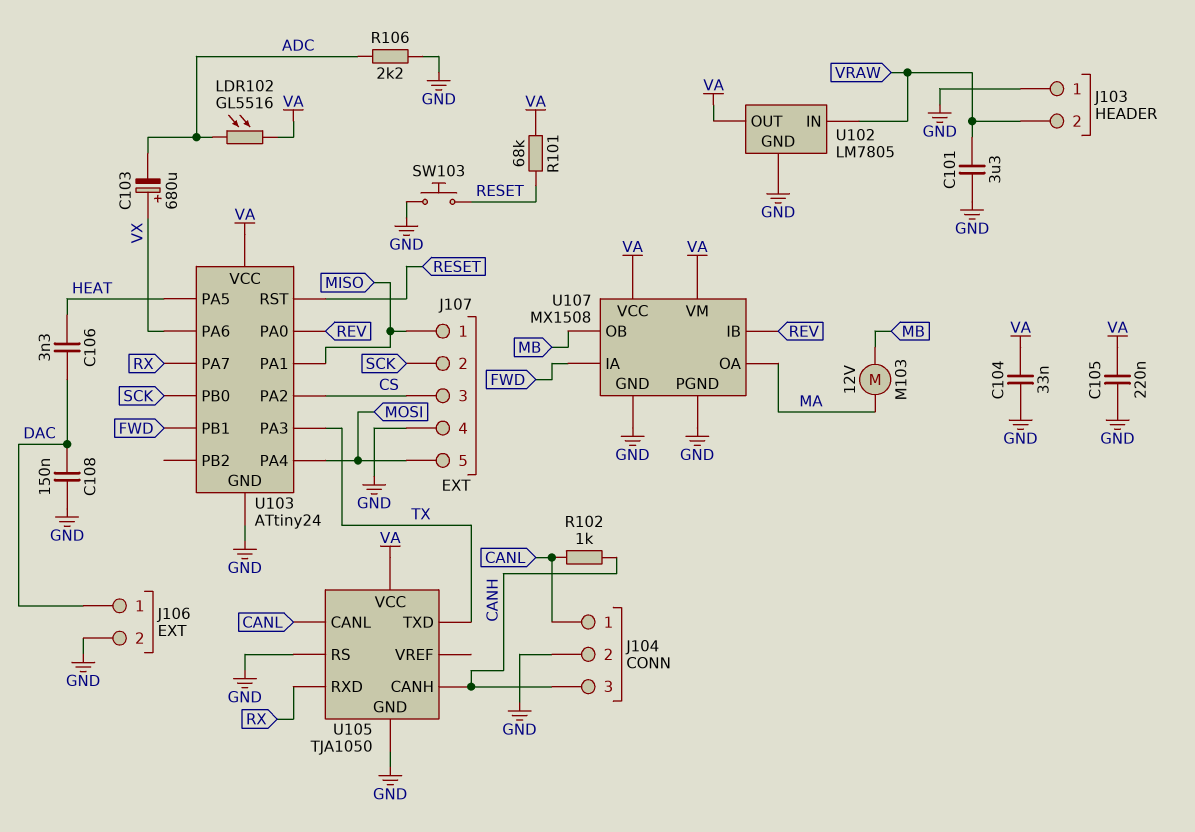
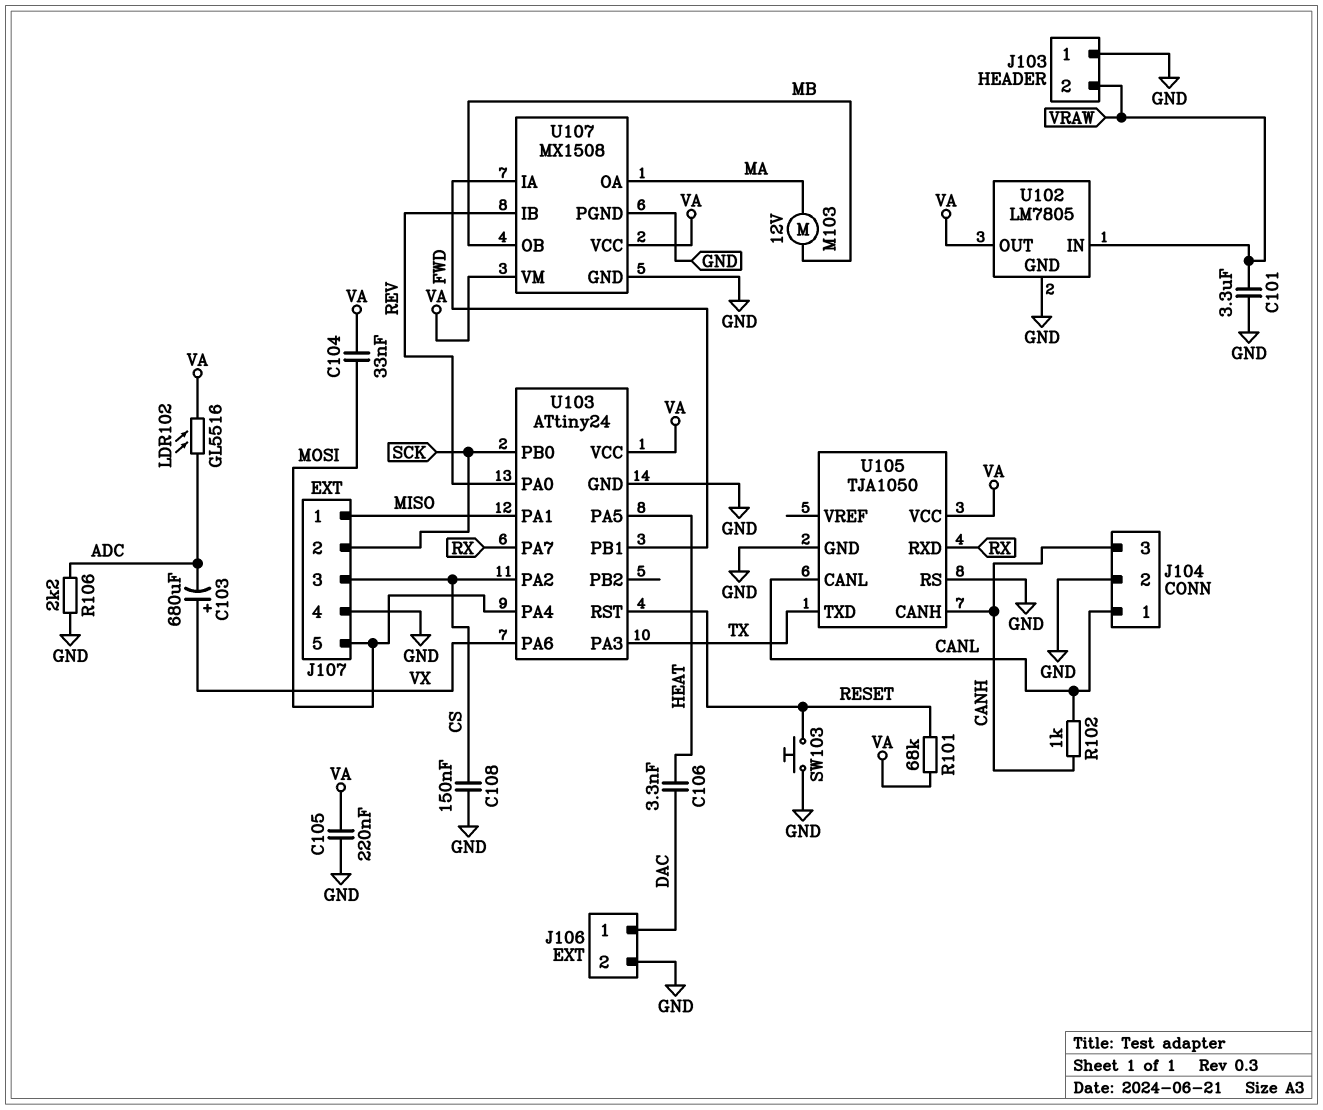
C104: 33nF (GND, VA) -> 33nF (MOSI, VA)
C108: 150nF (DAC, GND) -> 150nF (CS, GND)

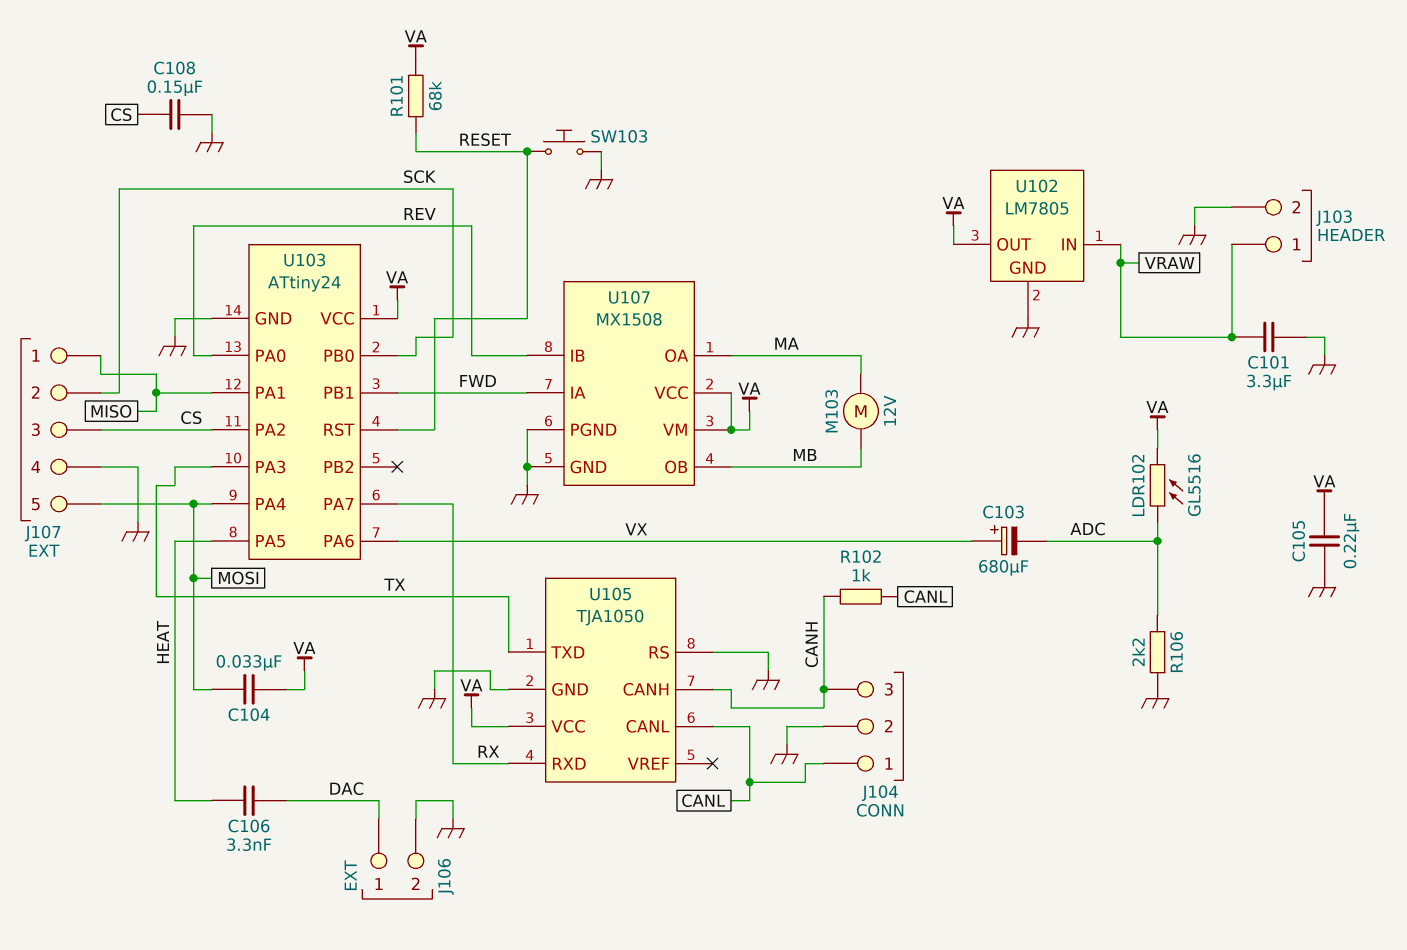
J103 pin 1: GND -> VRAW
J103 pin 2: VRAW -> GND

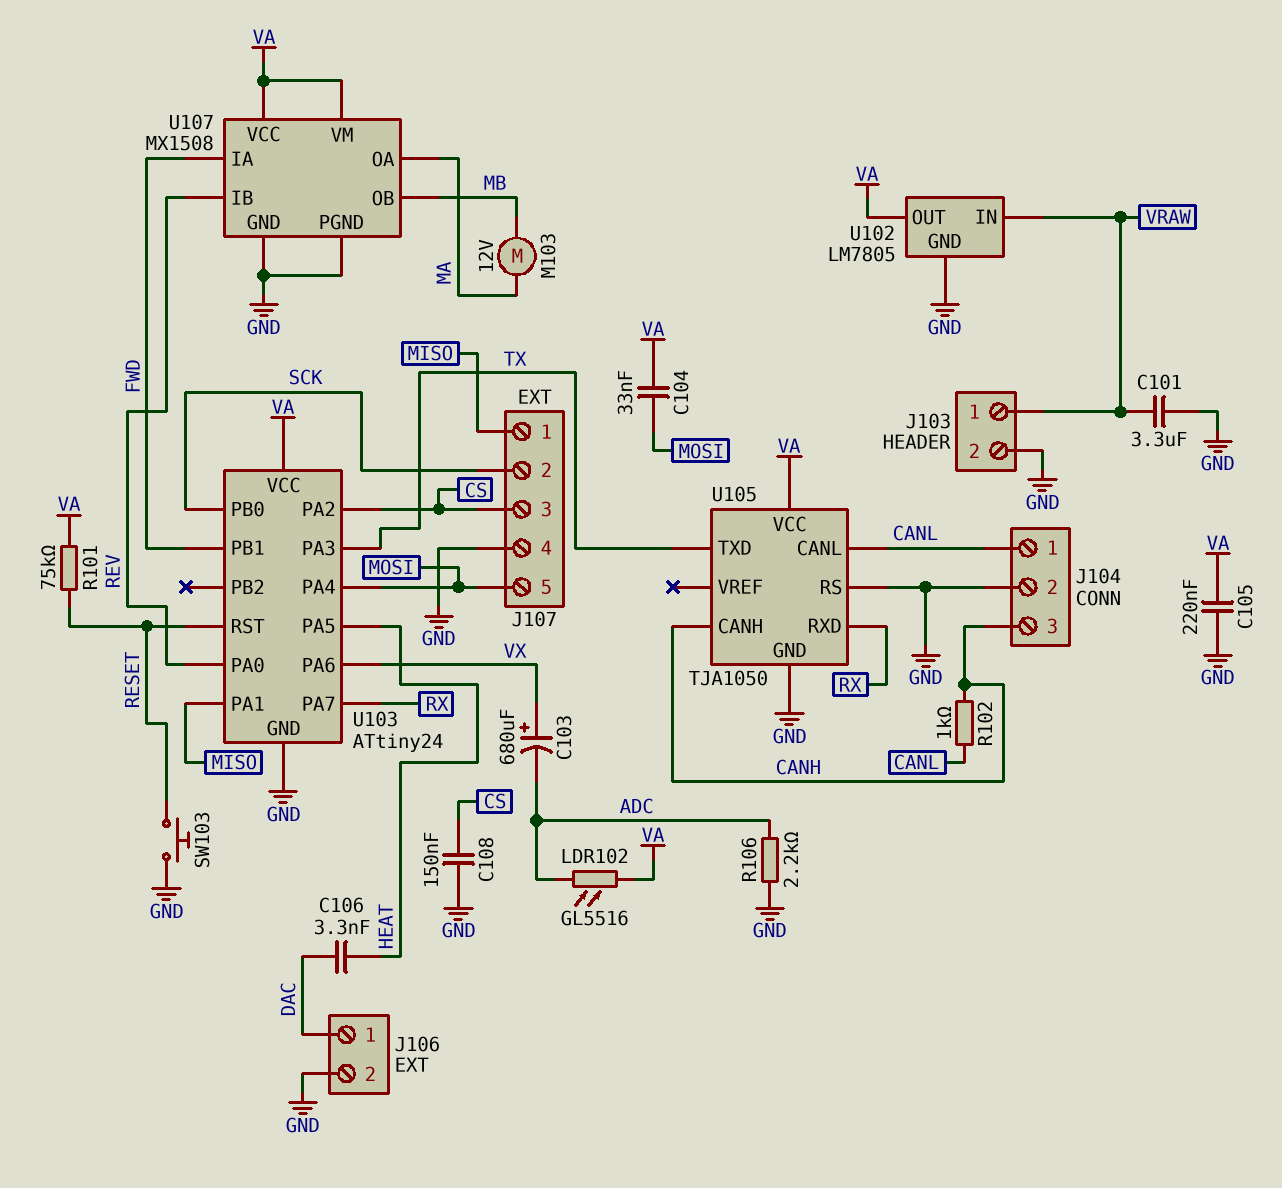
R101: 68k (RESET, VA) -> 75k (RESET, VA)

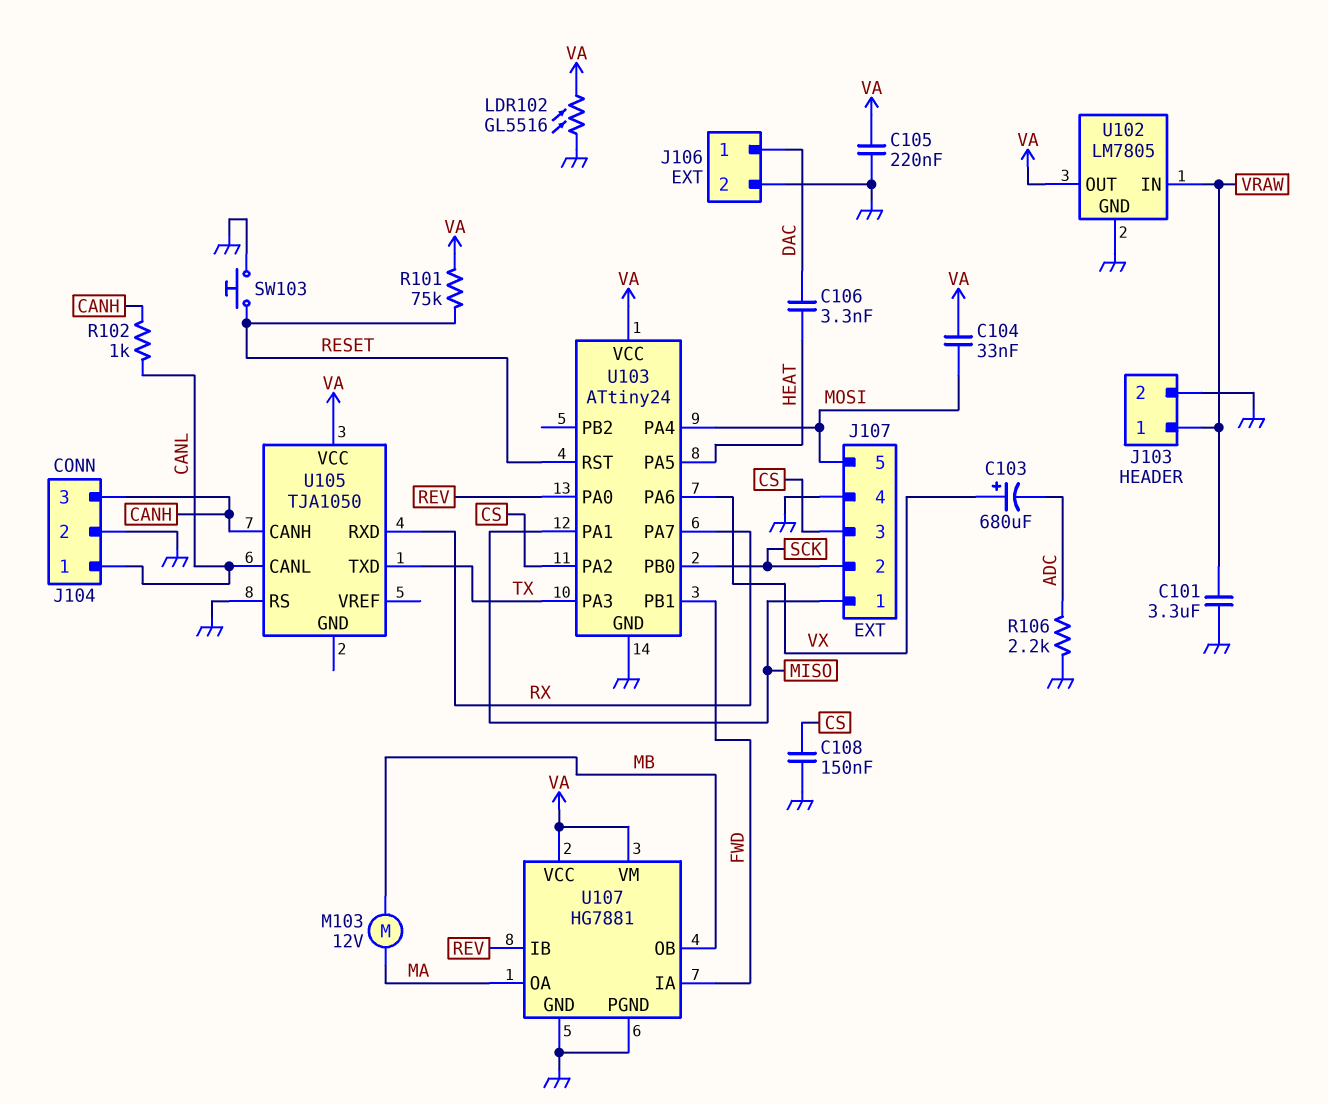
LDR102: GL5516 (ADC, VA) -> GL5516 (GND, VA)
U105 pin GND: GND -> none
U107: MX1508 -> HG7881

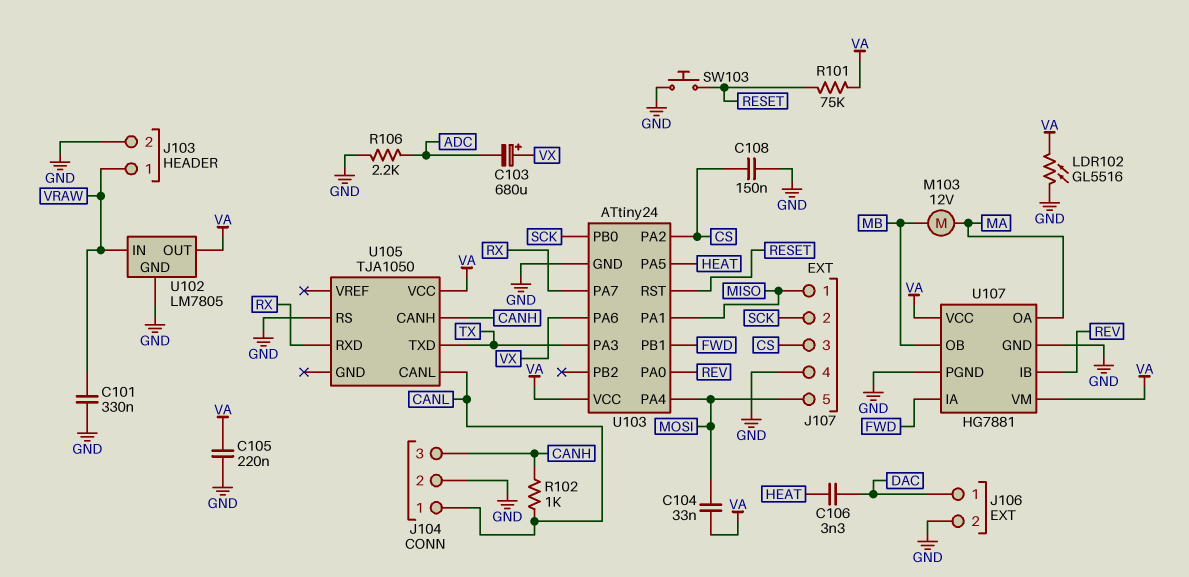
C101: 3.3uF (GND, VRAW) -> 330nF (GND, VRAW)

